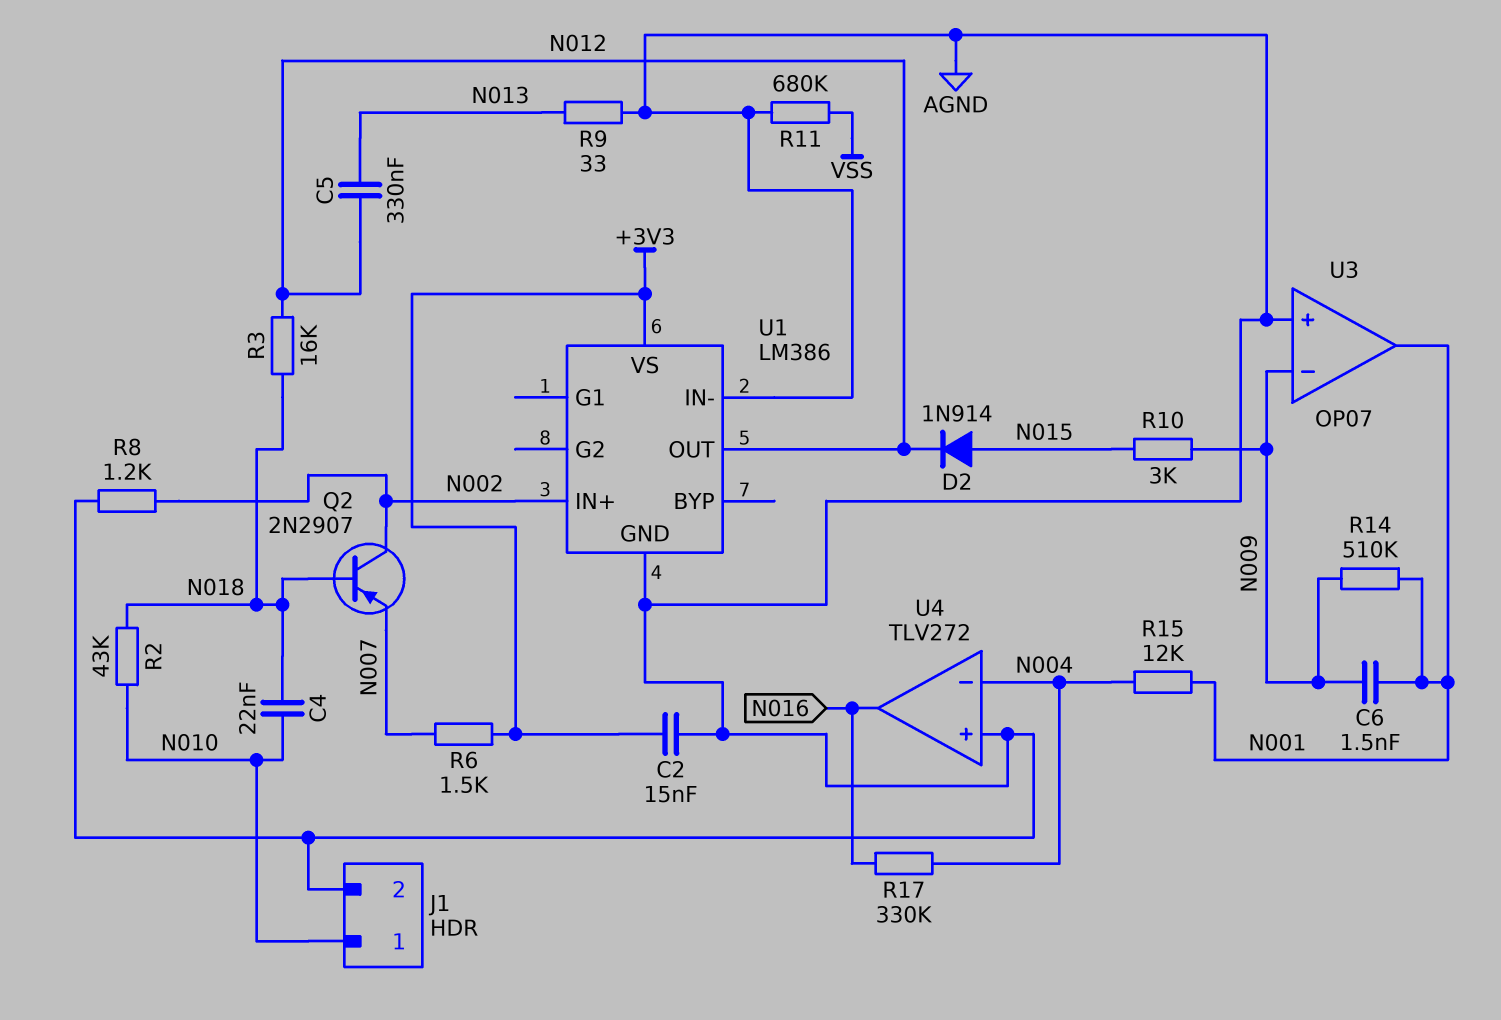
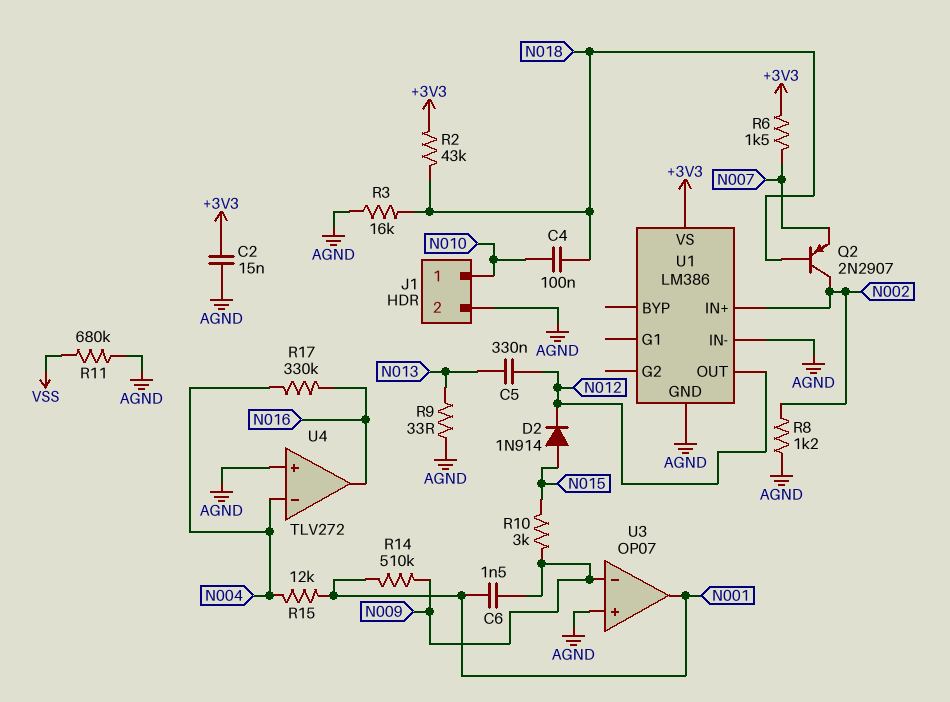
C4: 22nF (N010, N018) -> 100nF (N010, N018)
R2: 43k (N010, N018) -> 43k (+3V3, N018)
R3: 16k (N012, N018) -> 16k (AGND, N018)

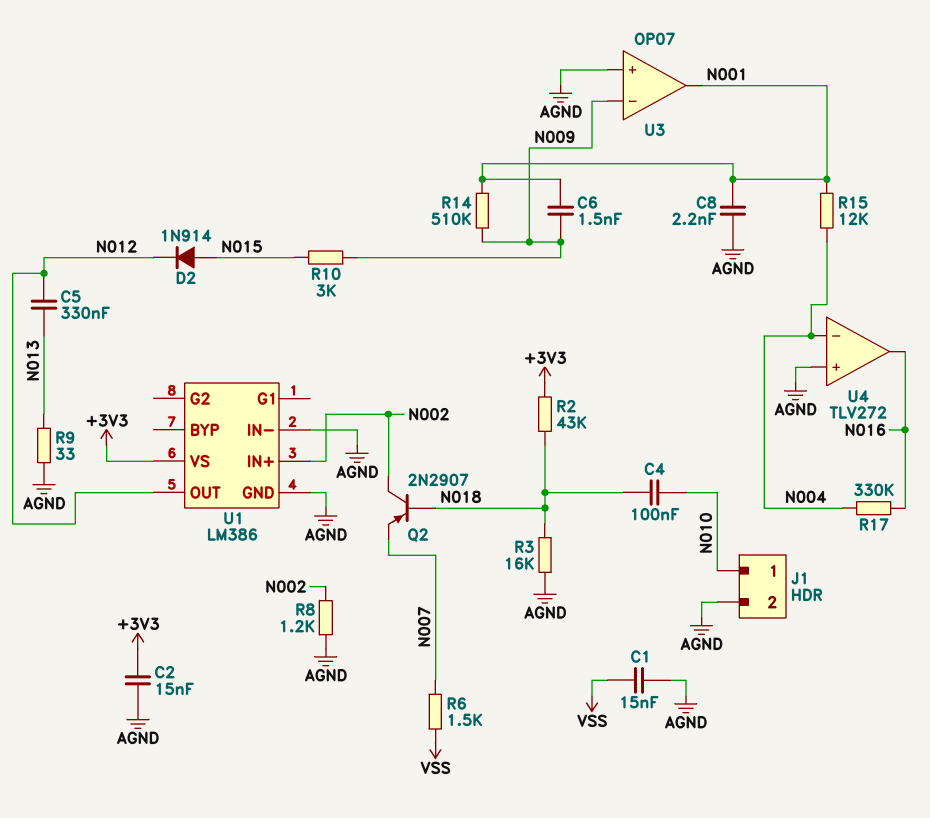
C1: none -> 15nF (AGND, VSS)
C8: none -> 2.2nF (AGND, N001)
R6: 1.5k (+3V3, N007) -> 1.5k (N007, VSS)
R11: 680k (AGND, VSS) -> none

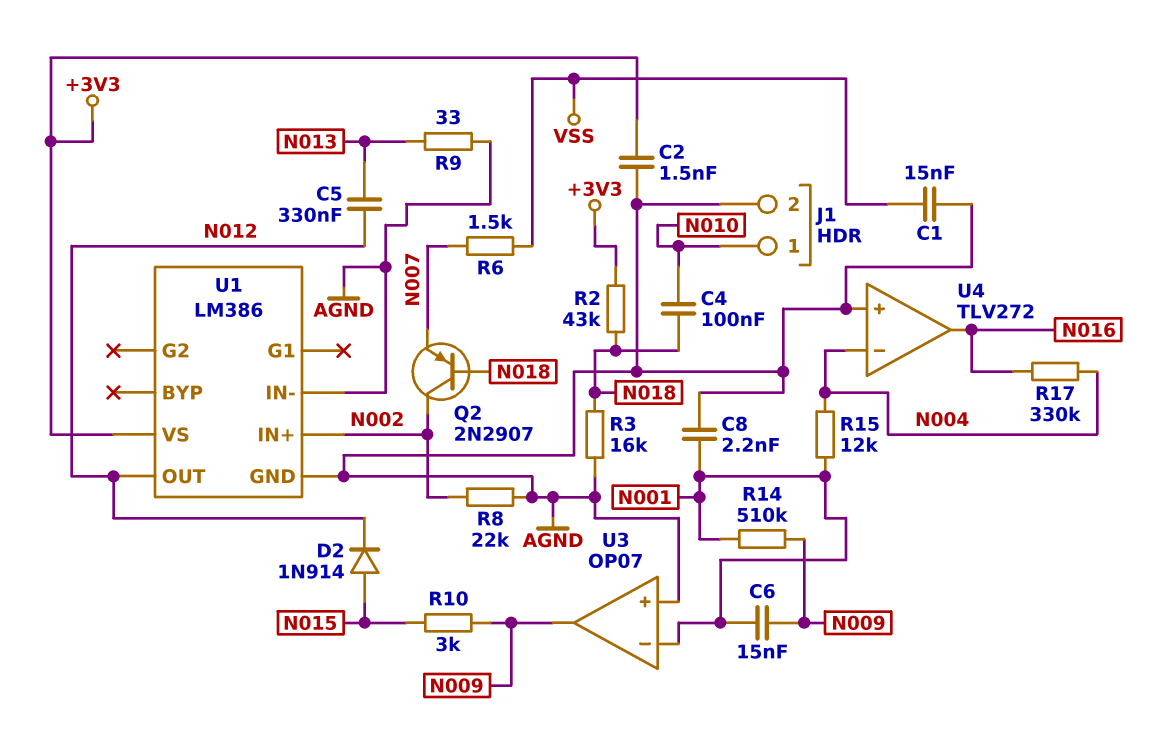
C2: 15nF (+3V3, AGND) -> 1.5nF (+3V3, AGND)
C6: 1.5nF (N001, N009) -> 15nF (N001, N009)
R8: 1.2k (AGND, N002) -> 22k (AGND, N002)
U3 pin in-: N009 -> N001
U3 pin out: N001 -> N009

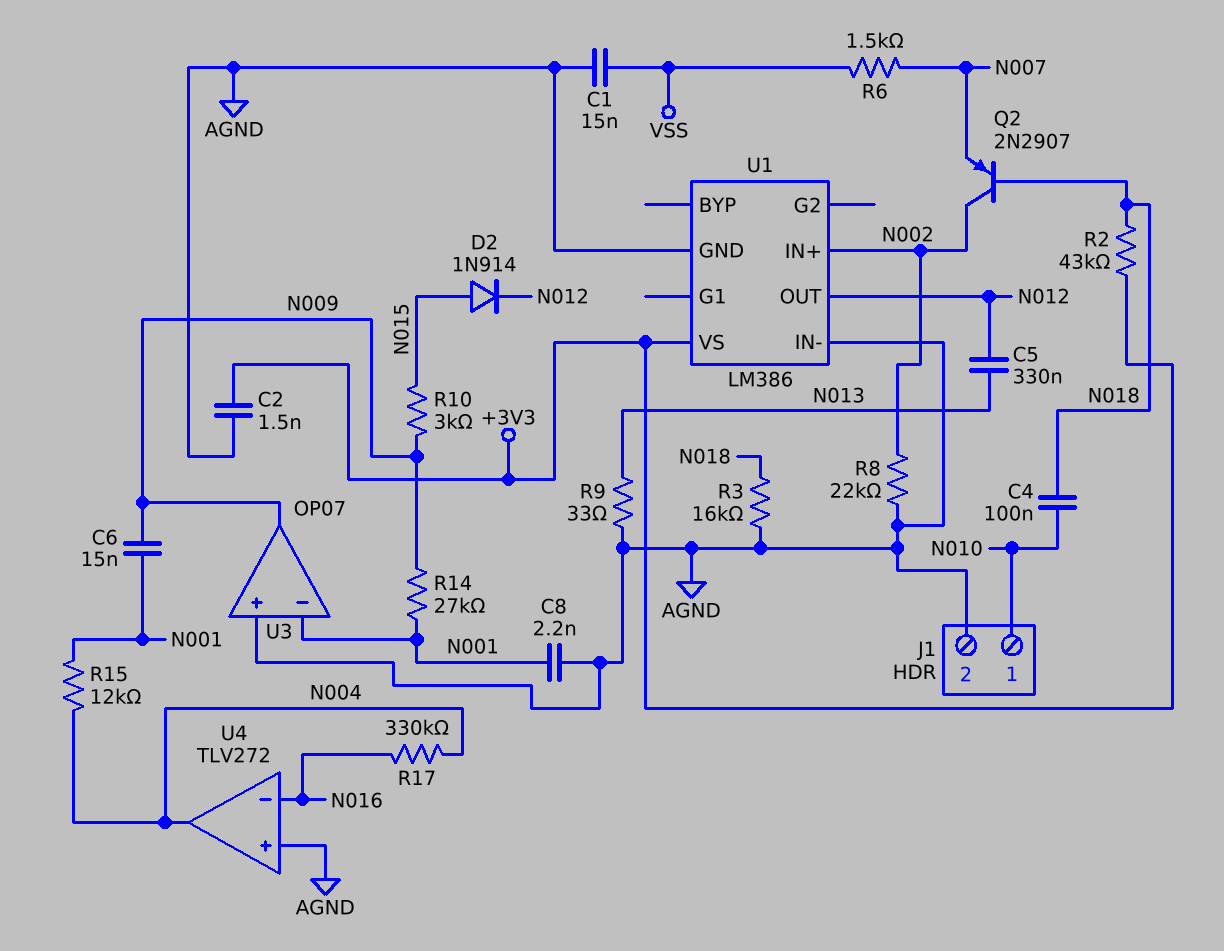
R14: 510k (N001, N009) -> 27k (N001, N009)
U4 pin in-: N004 -> N016
U4 pin out: N016 -> N004

